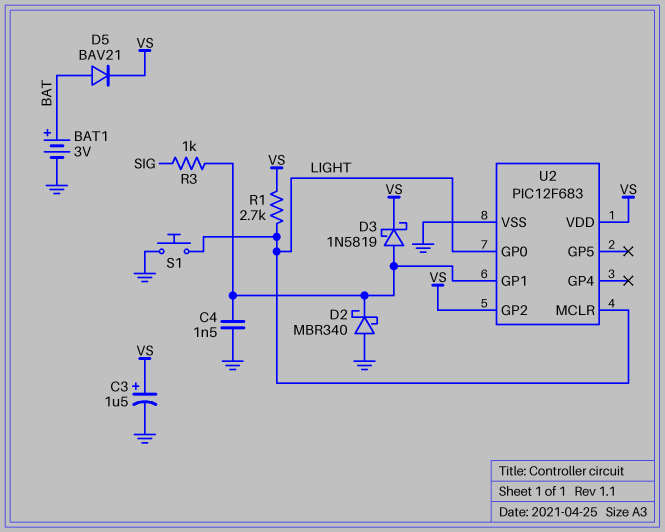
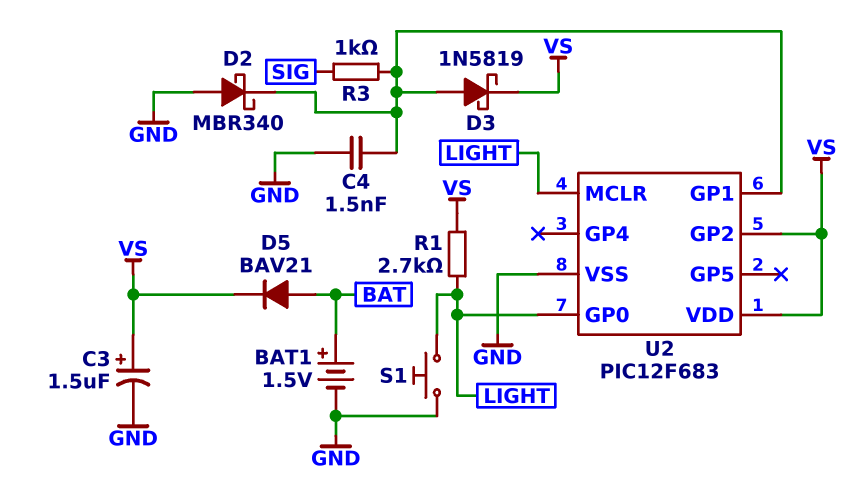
BAT1: 3V (plus BAT, minus GND) -> 1.5V (plus BAT, minus GND)

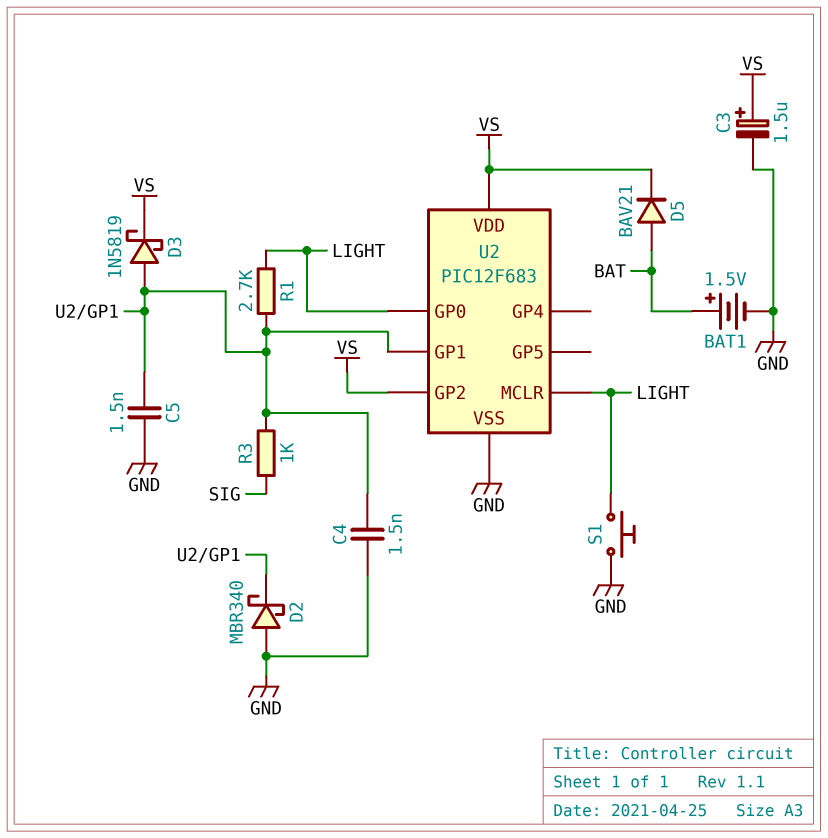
C5: none -> 1.5nF (GND, U2/GP1)
R1: 2.7k (LIGHT, VS) -> 2.7k (LIGHT, U2/GP1)

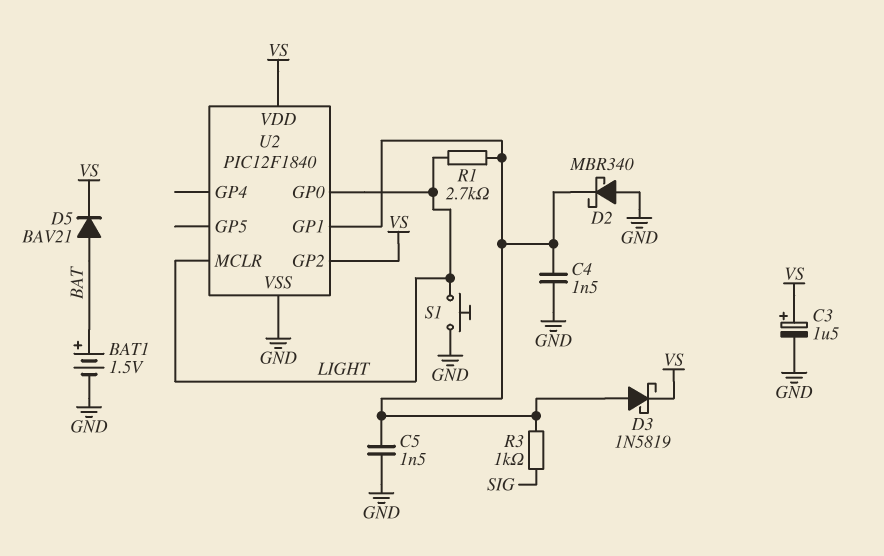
U2: PIC12F683 -> PIC12F1840

